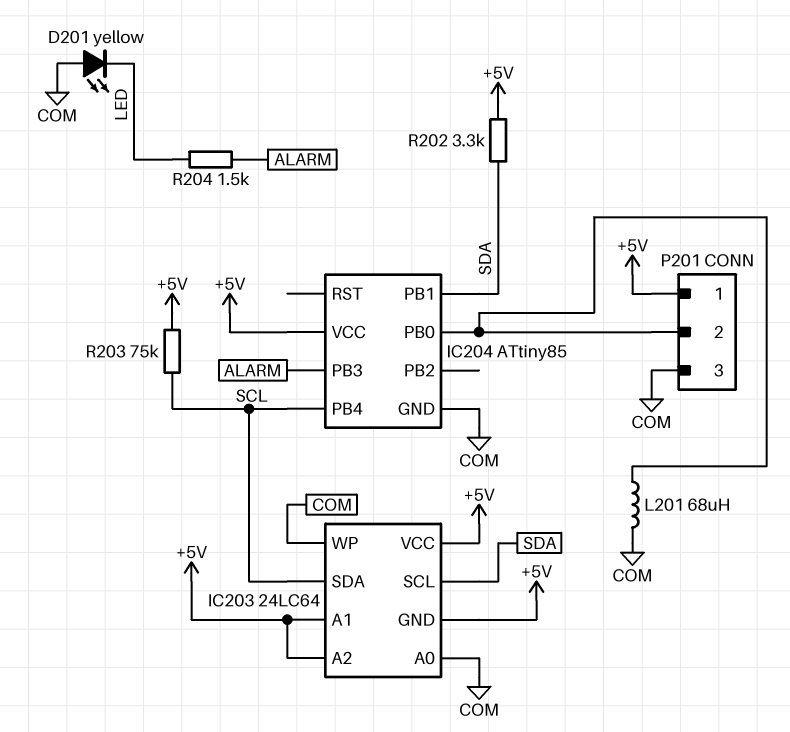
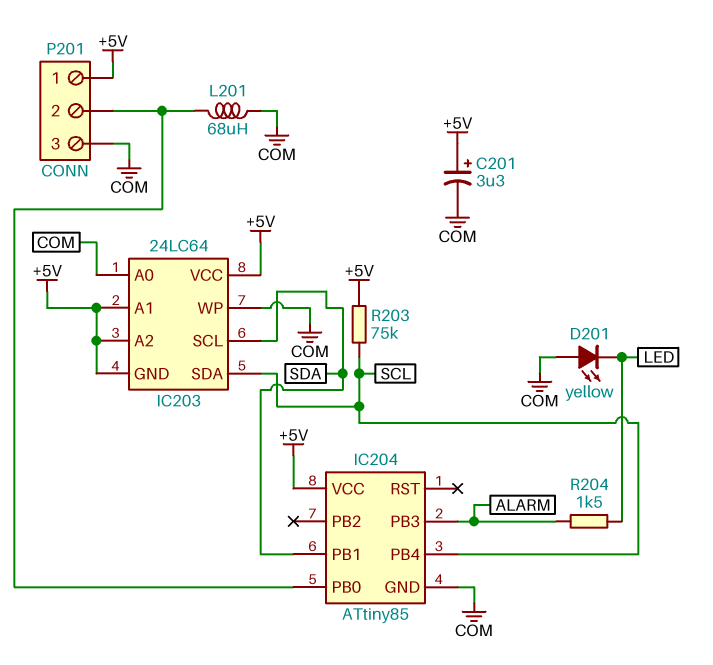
C201: none -> 3.3uF (plus +5V, minus COM)
R202: 3.3k (+5V, SDA) -> none

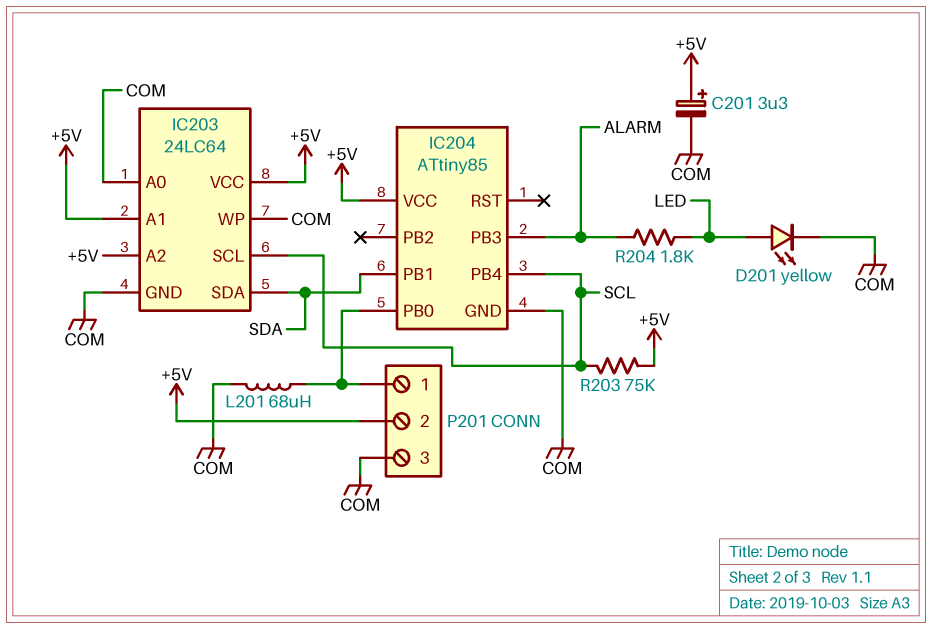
D201: LED yellow (A COM, K LED) -> LED yellow (A LED, K COM)
IC203 pin GND: +5V -> COM
IC203 pin SCL: SDA -> SCL
IC203 pin SDA: SCL -> SDA
P201 pin 1: +5V -> IC204/PB0
P201 pin 2: IC204/PB0 -> +5V
R204: 1.5k (ALARM, LED) -> 1.8k (ALARM, LED)

